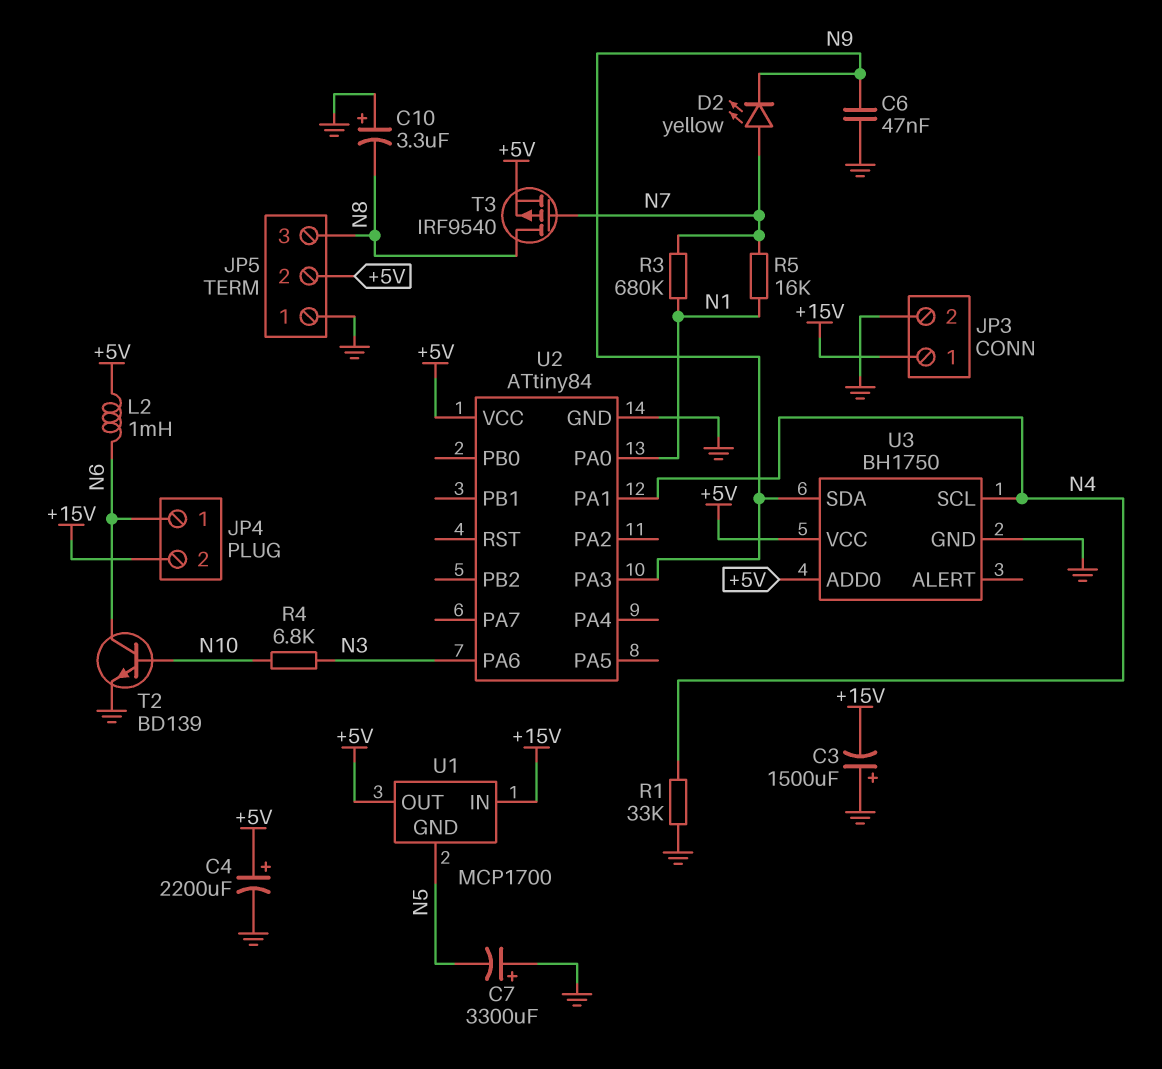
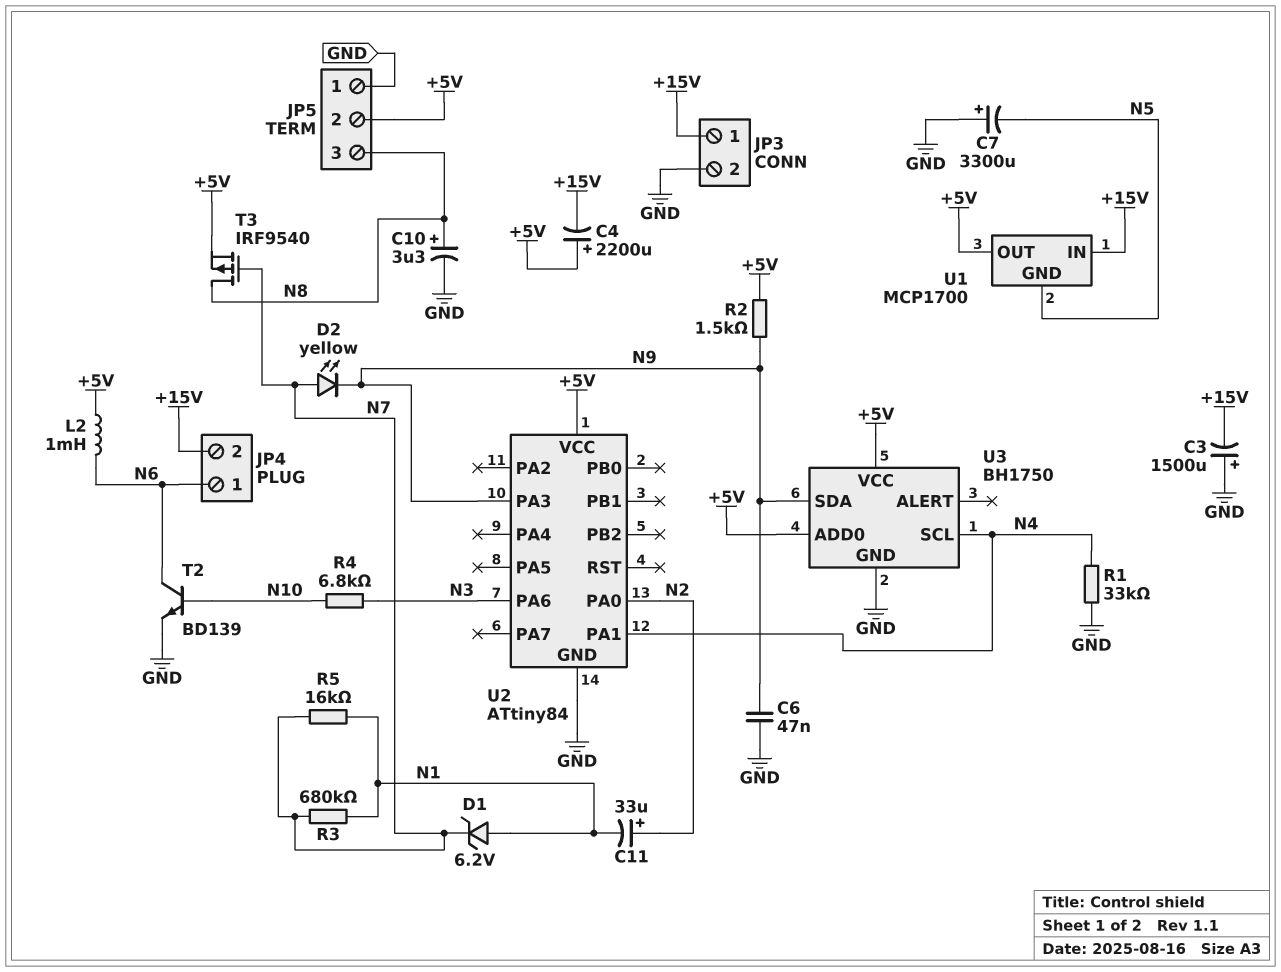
C4: 2200uF (plus +5V, minus GND) -> 2200uF (plus +5V, minus +15V)
C10: 3.3uF (plus GND, minus N8) -> 3.3uF (plus N8, minus GND)
C11: none -> 33uF (plus N2, minus N1)
D1: none -> zener 6.2V (A N1, K N7)
R2: none -> 1.5k (+5V, N9)
U2 pin PA0: N1 -> N2

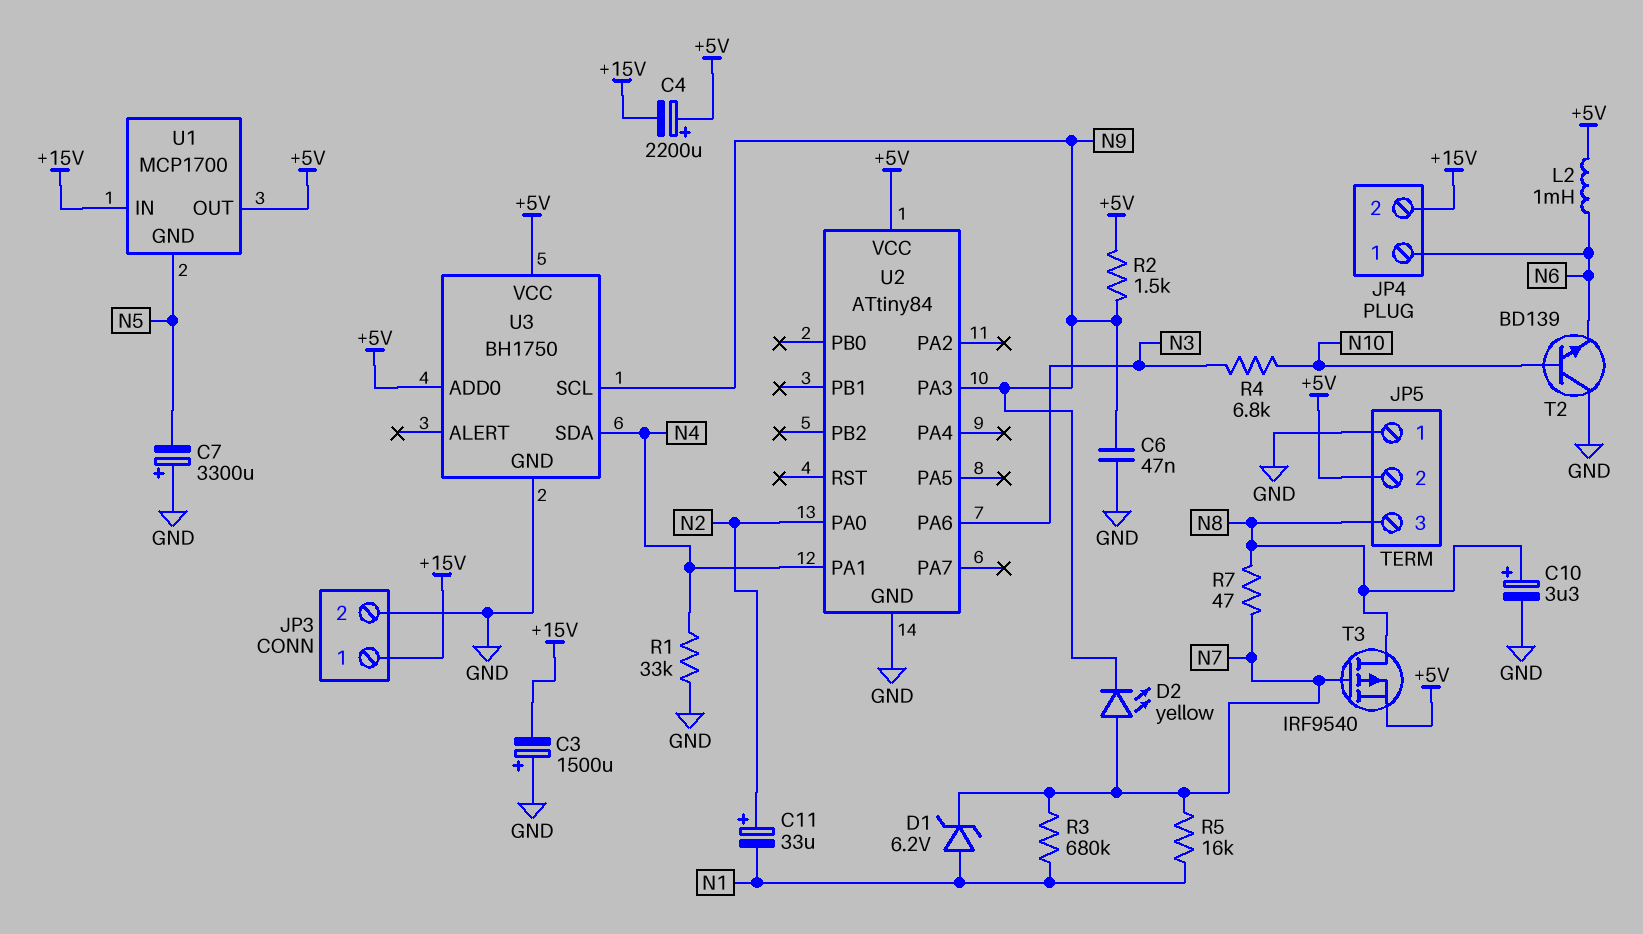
R7: none -> 47 (N7, N8)
T2: NPN BD139 (B N10, C N6, E GND) -> NPN BD139 (B N10, C GND, E N6)
U3 pin SCL: N4 -> N9
U3 pin SDA: N9 -> N4

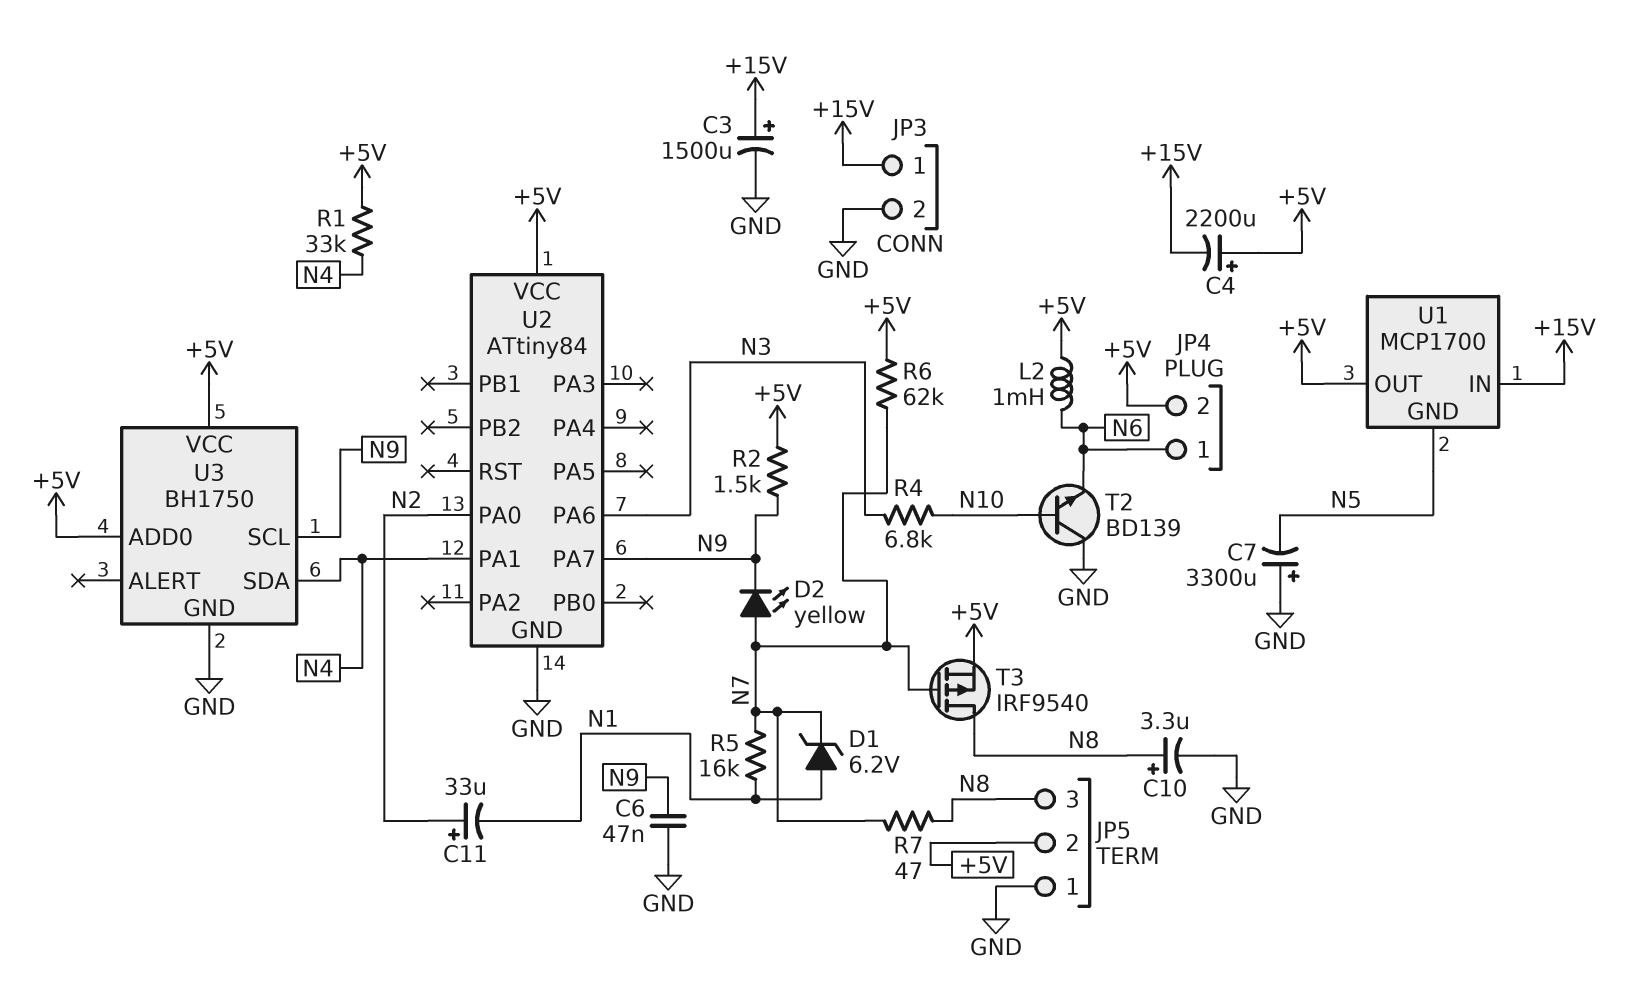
C3: 1500uF (plus GND, minus +15V) -> 1500uF (plus +15V, minus GND)
JP4 pin 2: +15V -> +5V
R1: 33k (GND, N4) -> 33k (+5V, N4)
R3: 680k (N1, N7) -> none
R6: none -> 62k (+5V, N7)
U2 pin PA3: N9 -> none
U2 pin PA7: none -> N9

